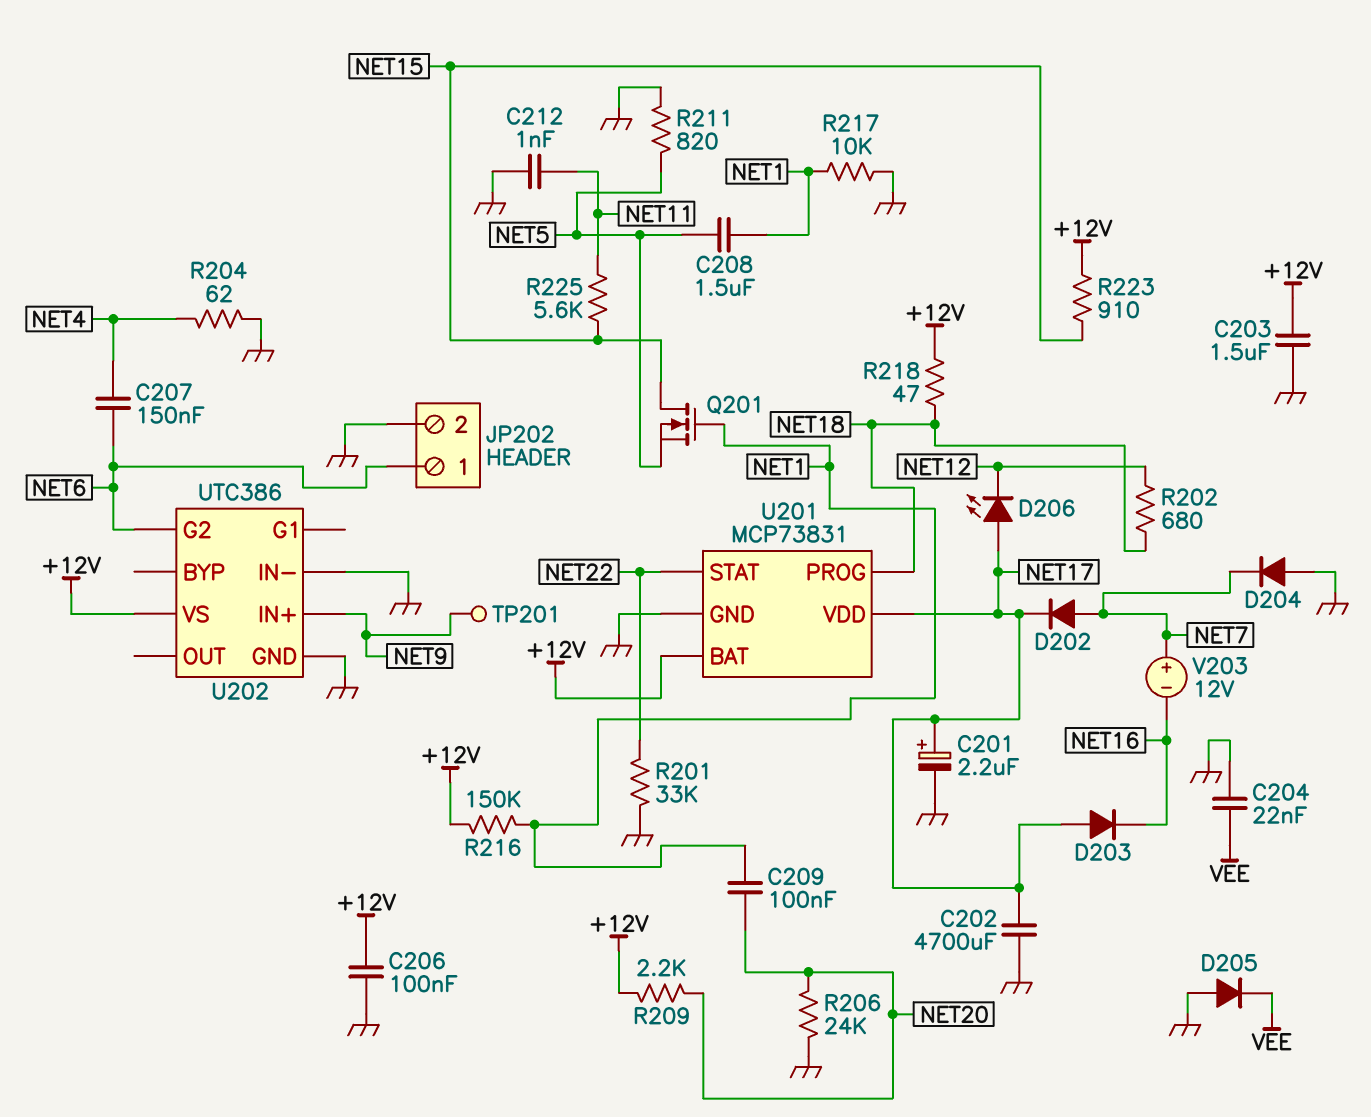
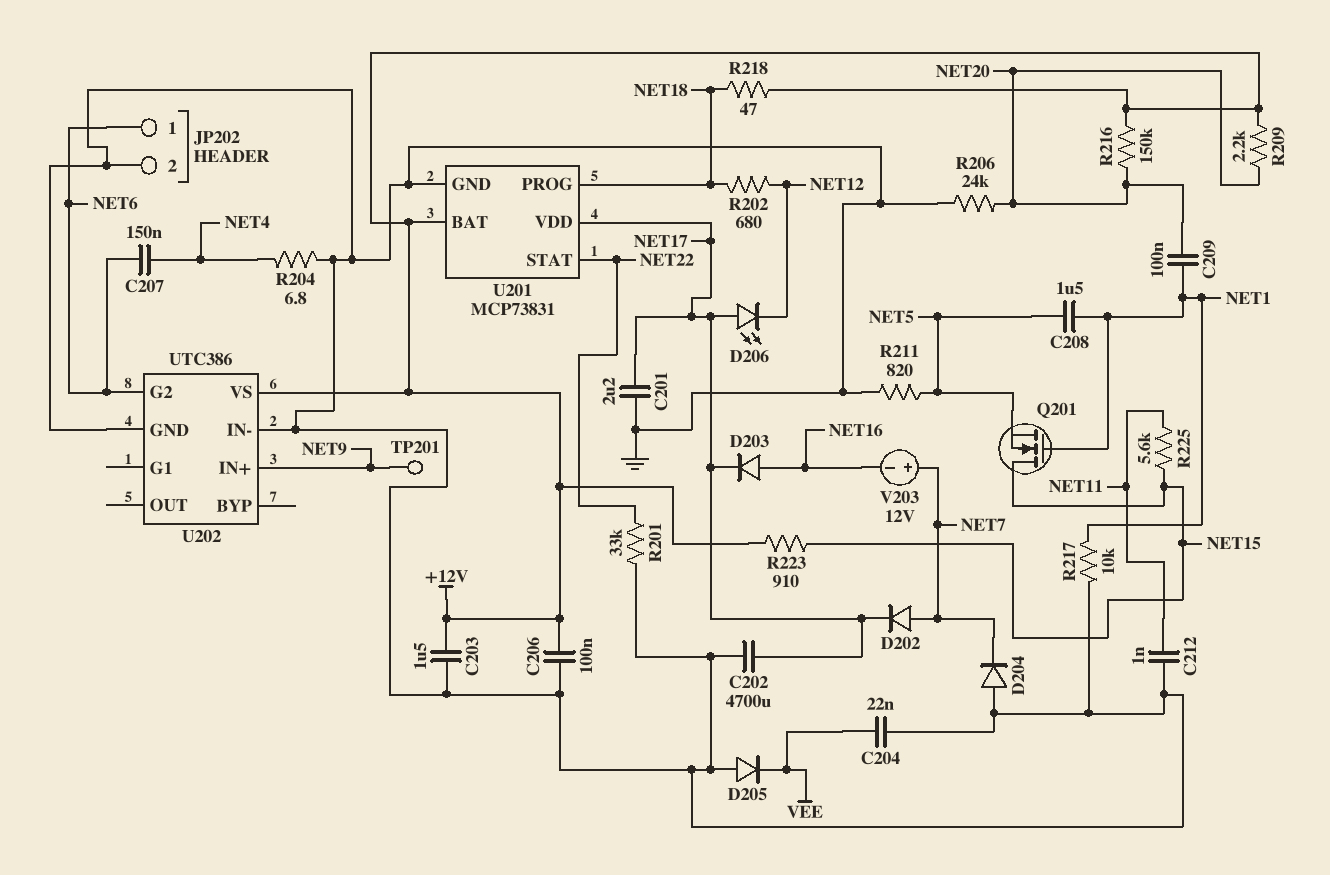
C201: 2.2uF (plus NET17, minus GND) -> 2.2uF (GND, NET17)
D203: diode (A NET17, K NET16) -> diode (A NET16, K NET17)
R204: 62 (GND, NET4) -> 6.8 (GND, NET4)
R216: 150k (+12V, NET1) -> 150k (+12V, NET20)

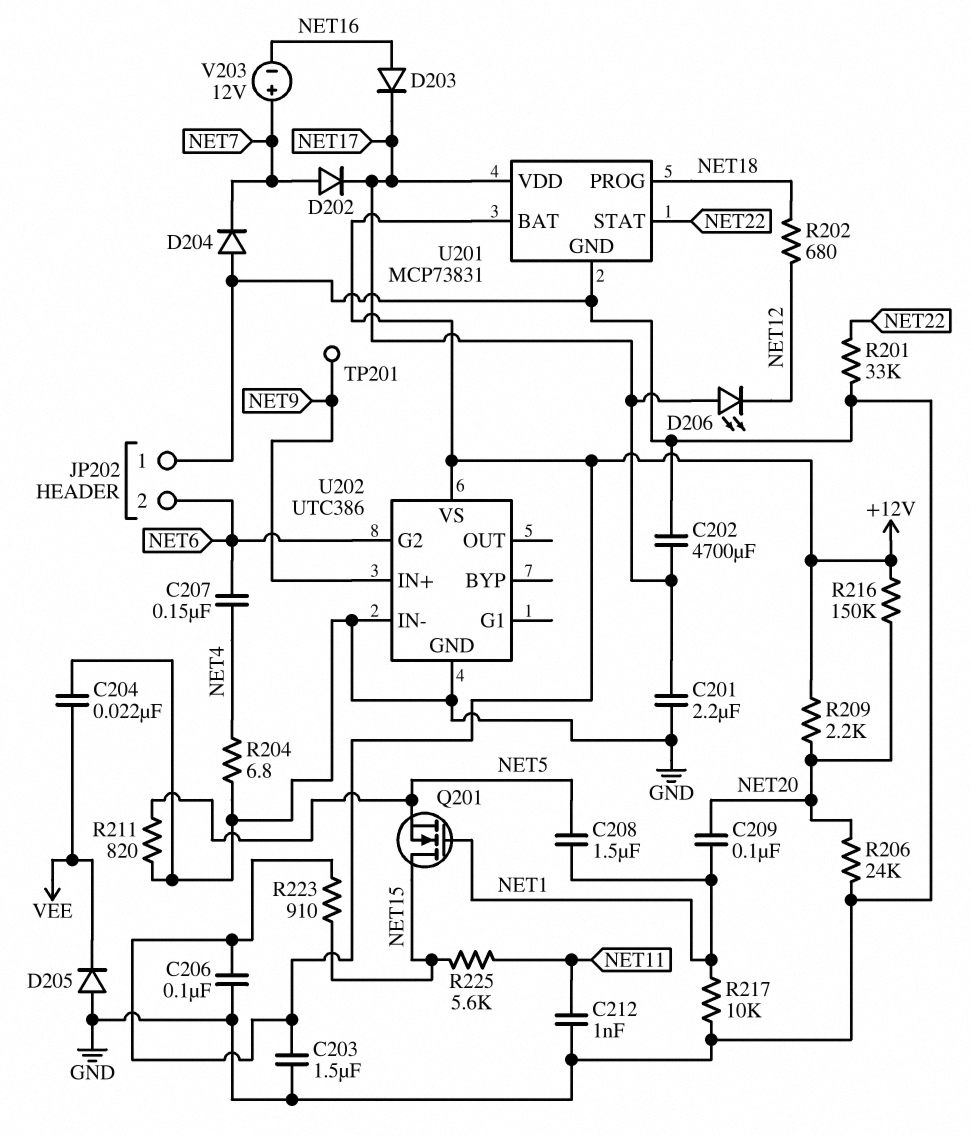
JP202 pin 1: NET6 -> GND
JP202 pin 2: GND -> NET6
R218: 47 (+12V, NET18) -> none

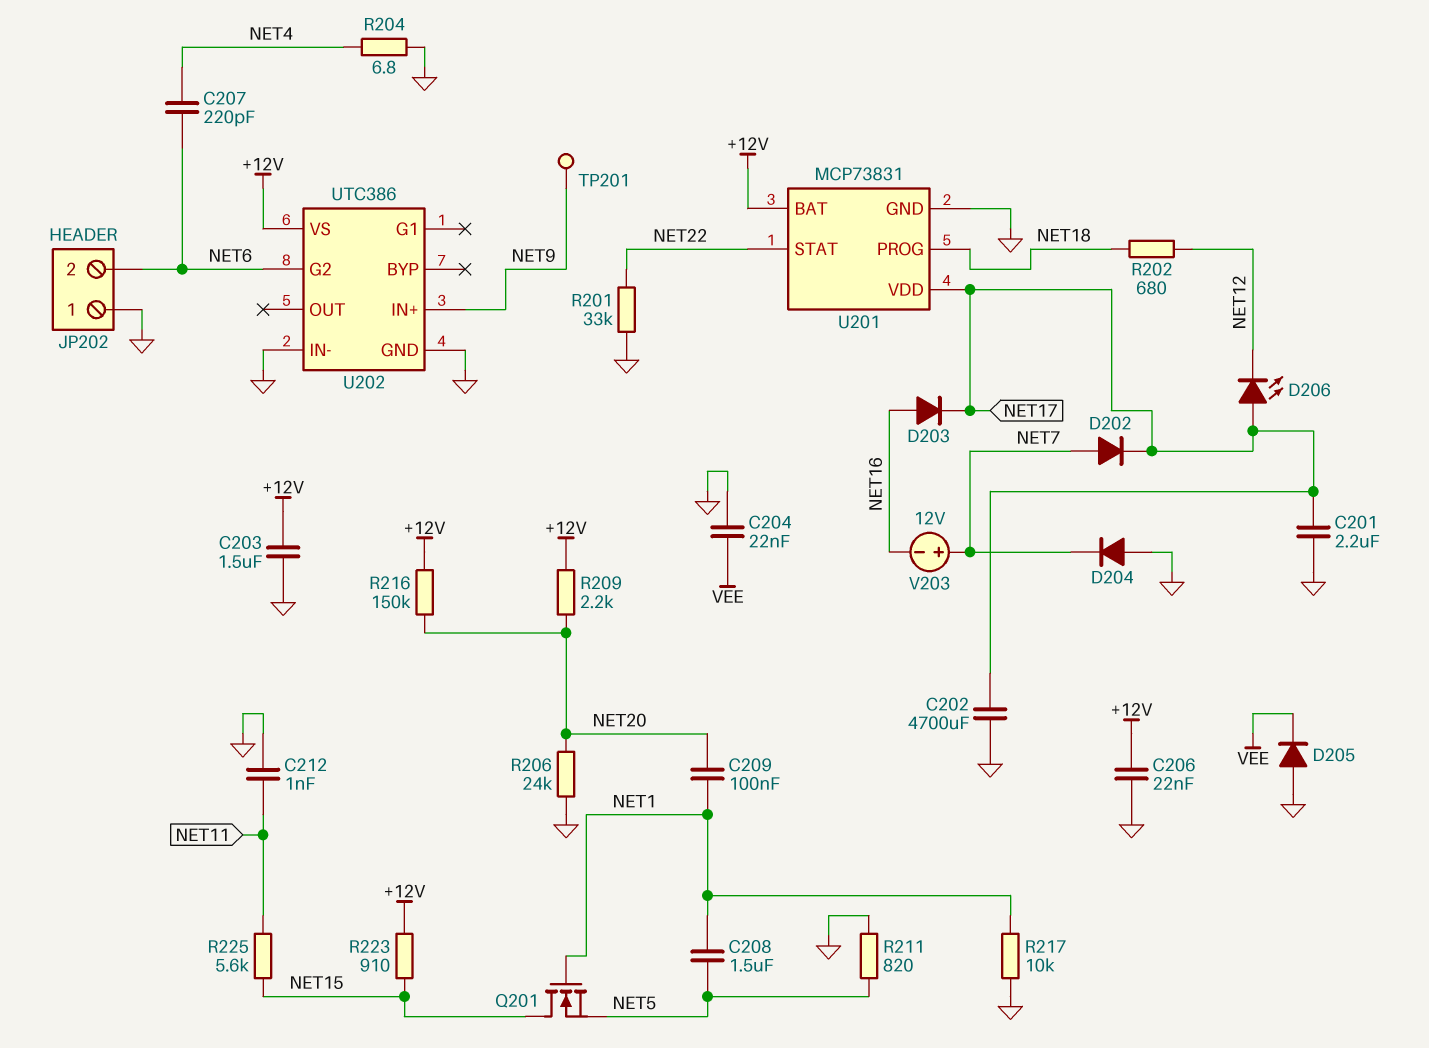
C206: 100nF (+12V, GND) -> 22nF (+12V, GND)
C207: 150nF (NET4, NET6) -> 220pF (NET4, NET6)

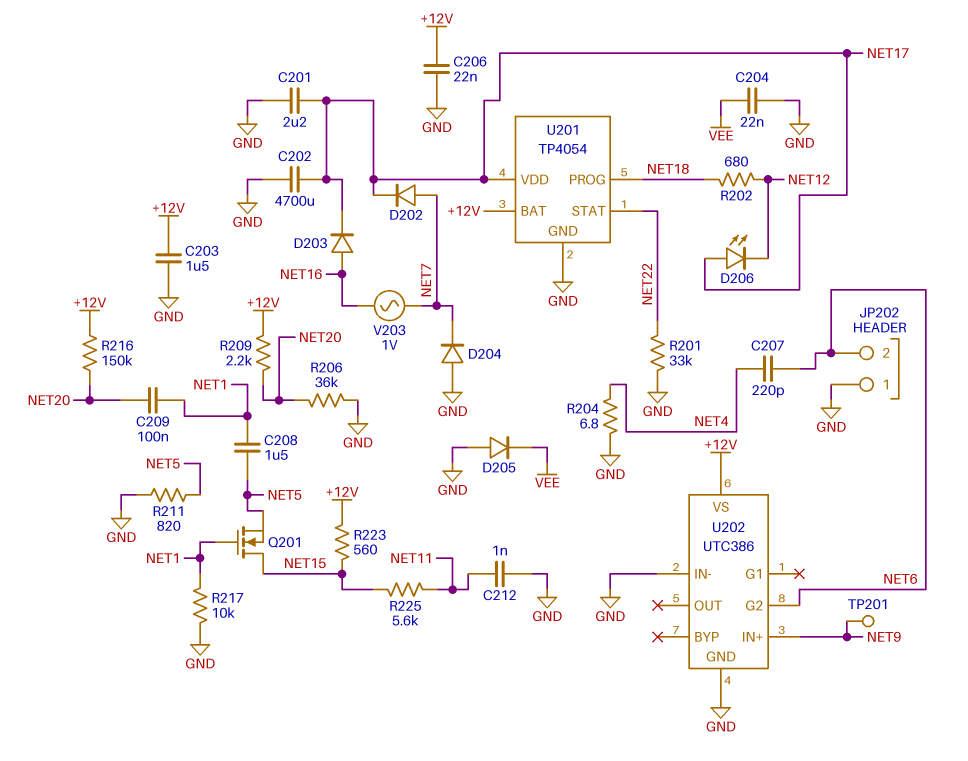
R206: 24k (GND, NET20) -> 36k (GND, NET20)
R223: 910 (+12V, NET15) -> 560 (+12V, NET15)
U201: MCP73831 -> TP4054
V203: 12V (plus NET7, minus NET16) -> AC 1V (NET7, NET16)

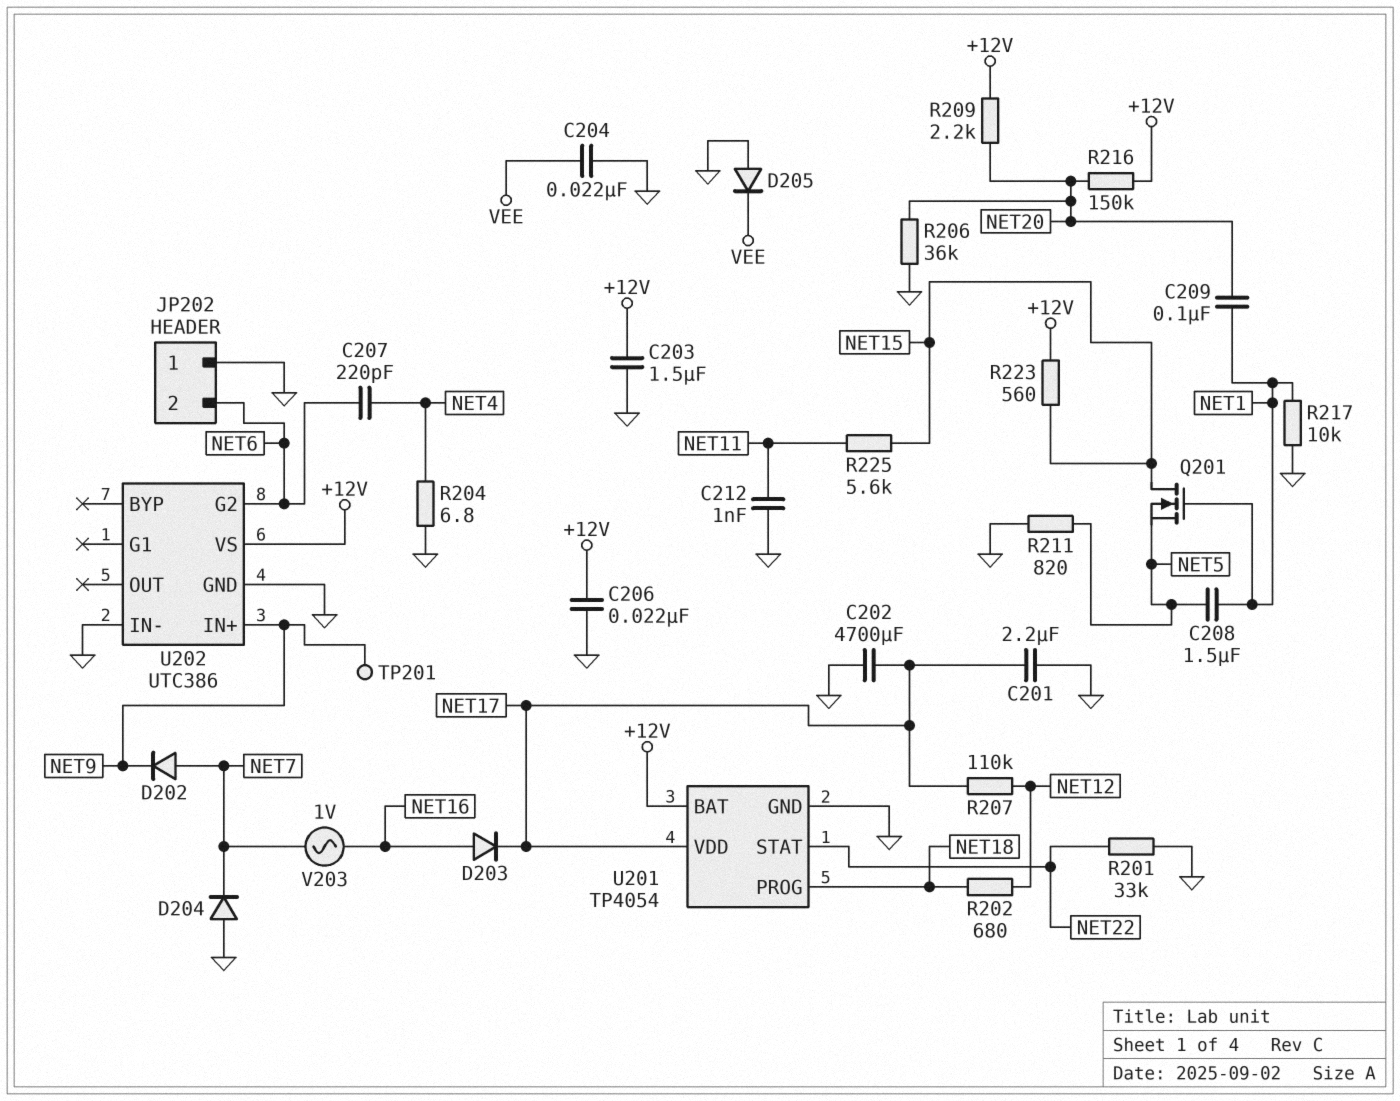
D202: diode (A NET7, K NET17) -> diode (A NET7, K NET9)
D206: LED (A NET17, K NET12) -> none
R207: none -> 110k (NET12, NET17)

